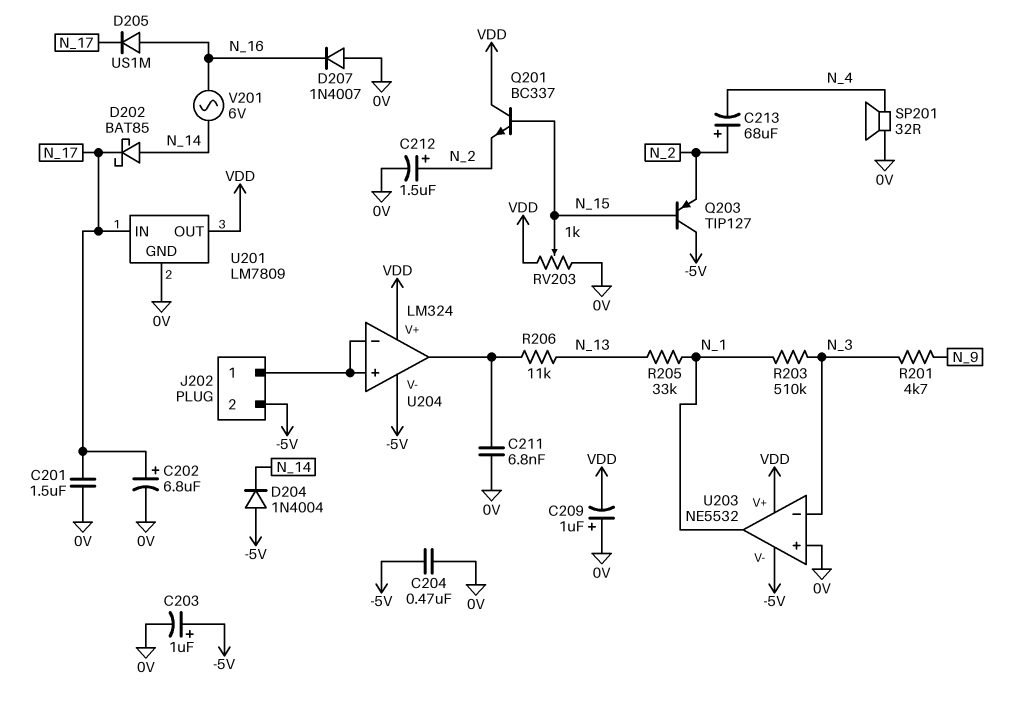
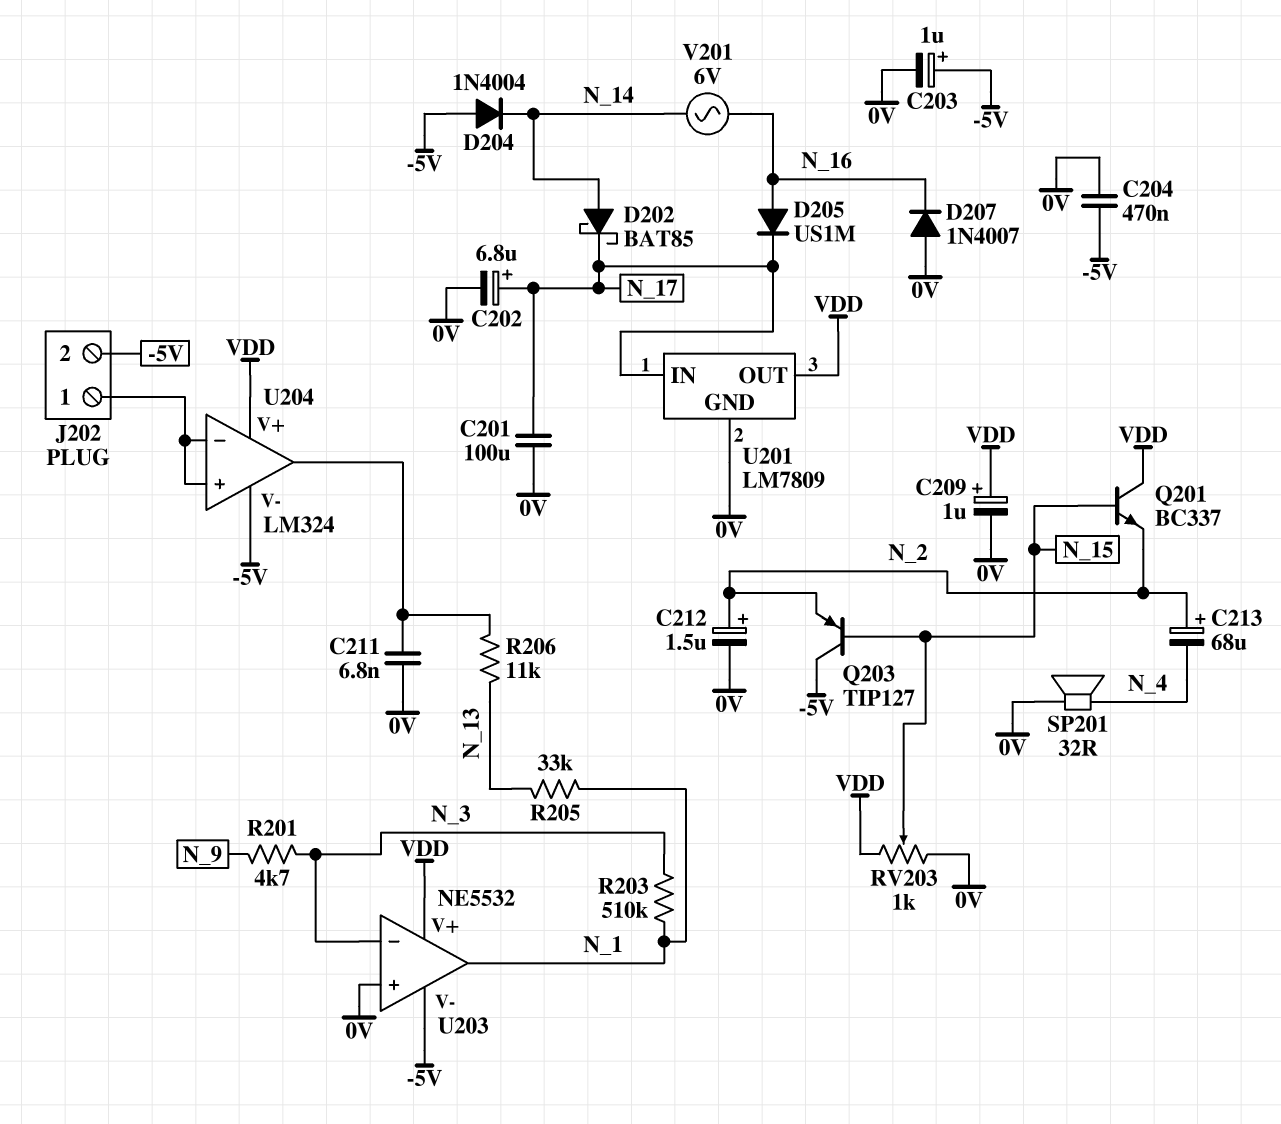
C201: 1.5uF (0V, N_17) -> 100uF (0V, N_17)
C209: 1uF (plus 0V, minus VDD) -> 1uF (plus VDD, minus 0V)

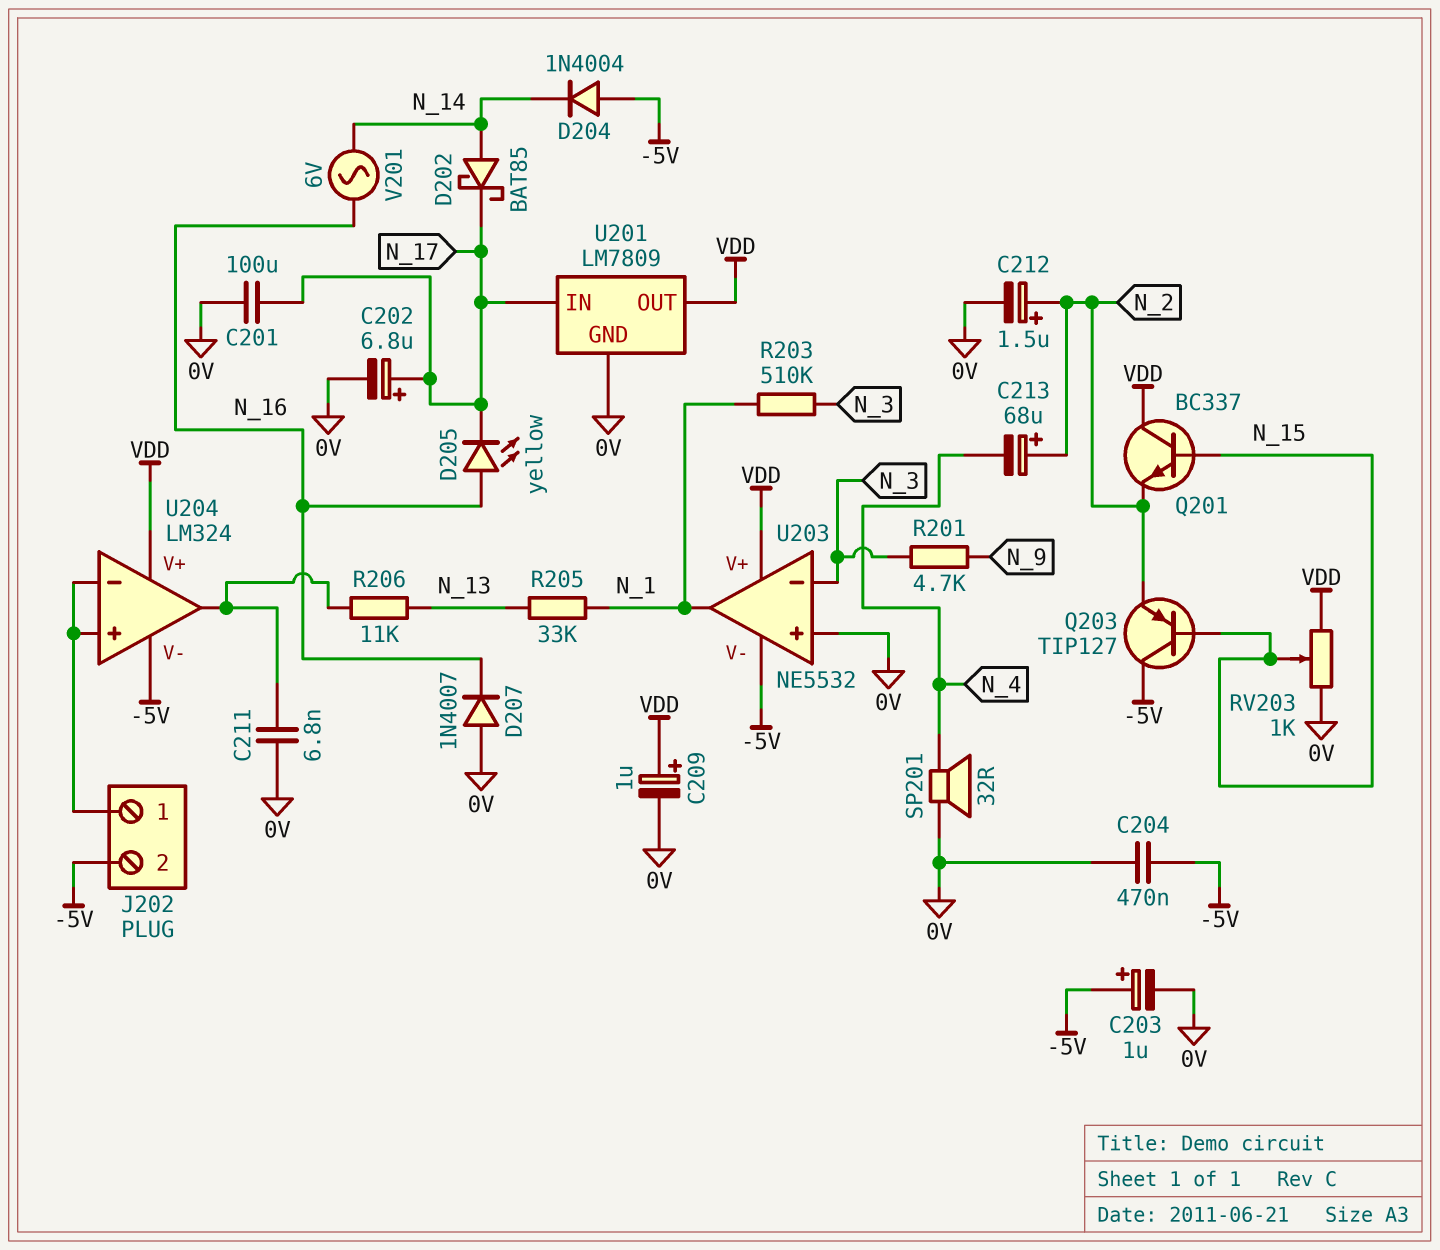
D205: diode US1M (A N_16, K N_17) -> LED yellow (A N_16, K N_17)

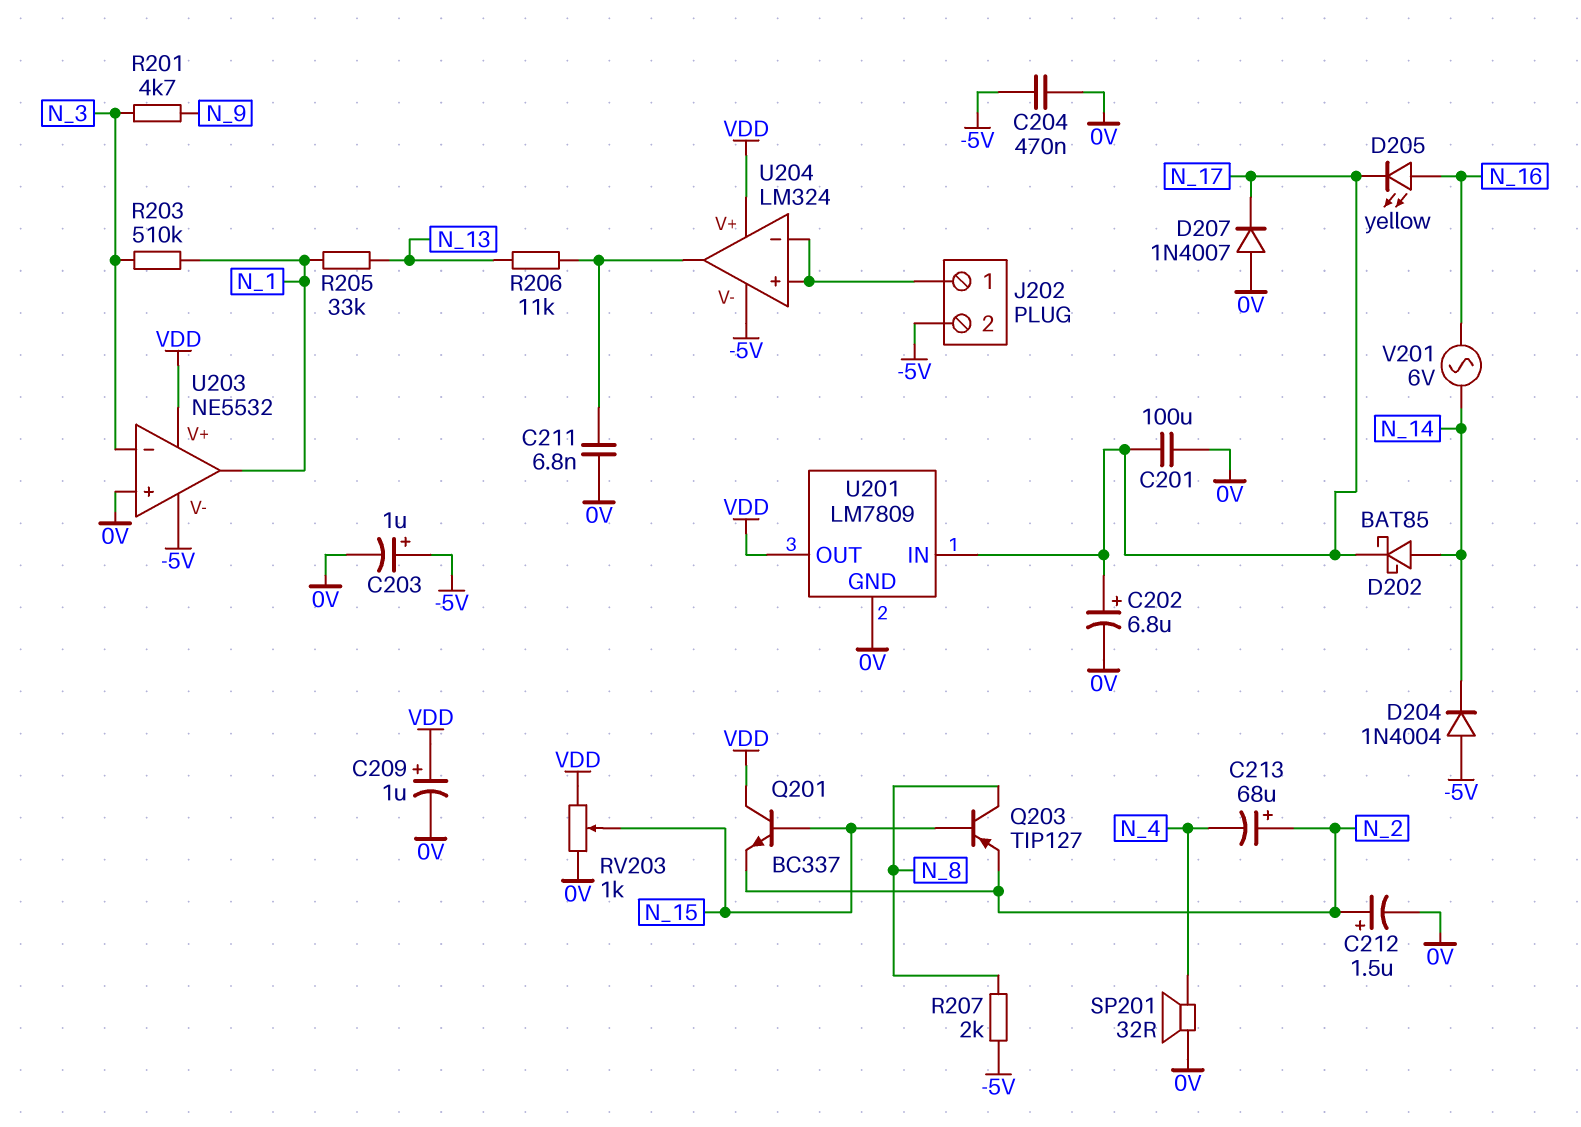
D207: diode 1N4007 (A 0V, K N_16) -> diode 1N4007 (A 0V, K N_17)
Q203: PNP TIP127 (B N_15, C -5V, E N_2) -> PNP TIP127 (B N_15, C N_8, E N_2)
R207: none -> 2k (-5V, N_8)

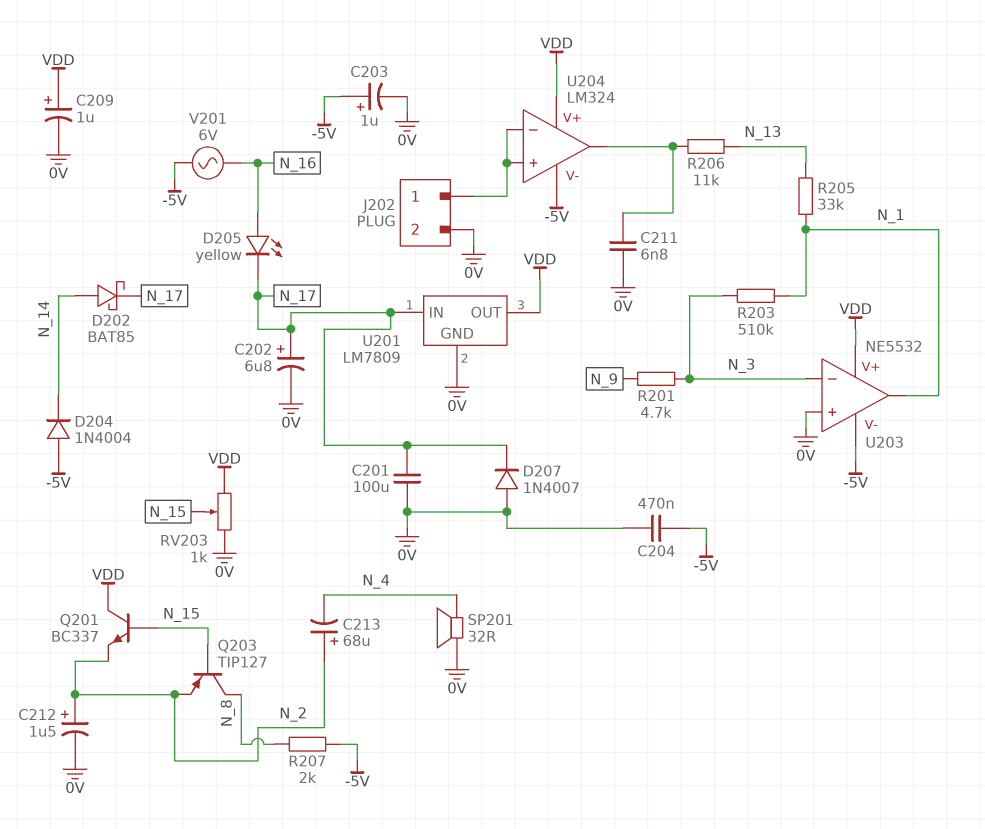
J202 pin 2: -5V -> 0V
V201: AC 6V (N_14, N_16) -> AC 6V (-5V, N_16)

